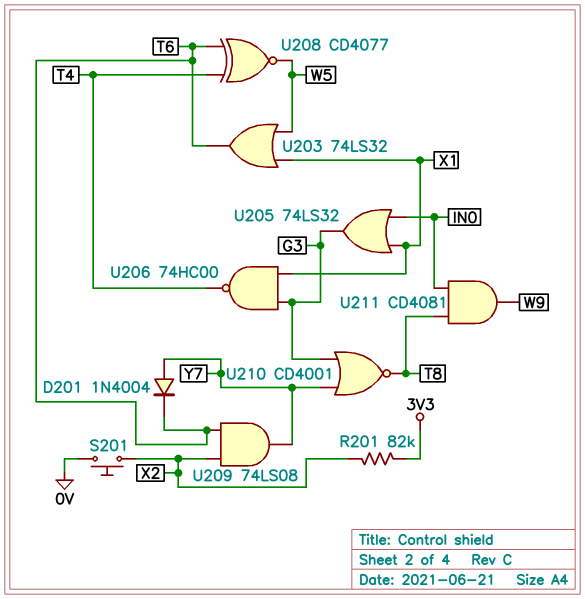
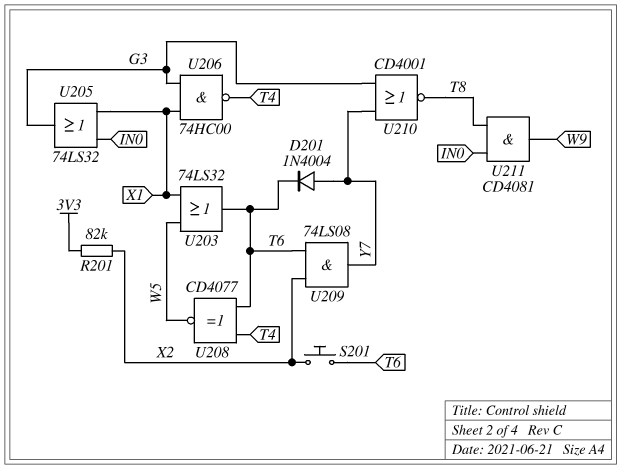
S201: button (0V, X2) -> button (T6, X2)

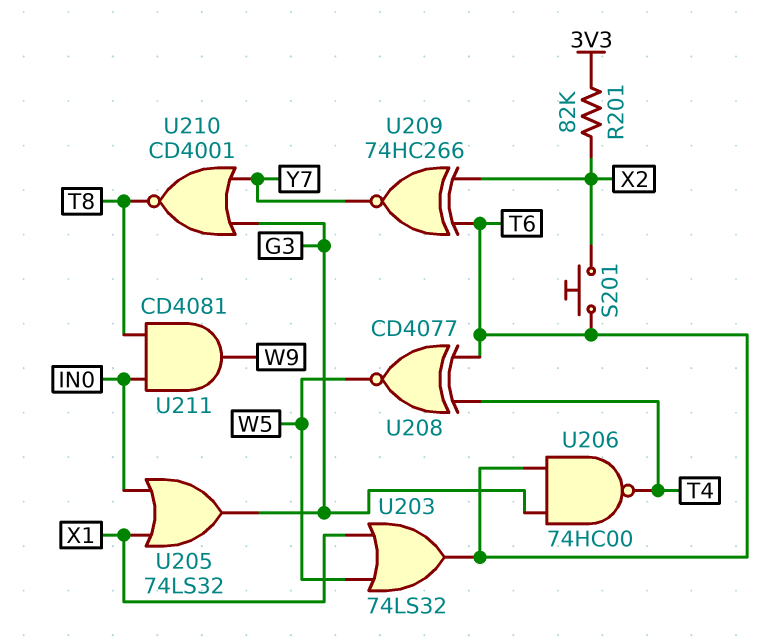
D201: diode 1N4004 (A Y7, K T6) -> none
U206: NAND 74HC00 (in G3, in X1, out T4) -> NAND 74HC00 (in G3, in T6, out T4)
U209: AND 74LS08 (in T6, in X2, out Y7) -> XNOR 74HC266 (in T6, in X2, out Y7)

